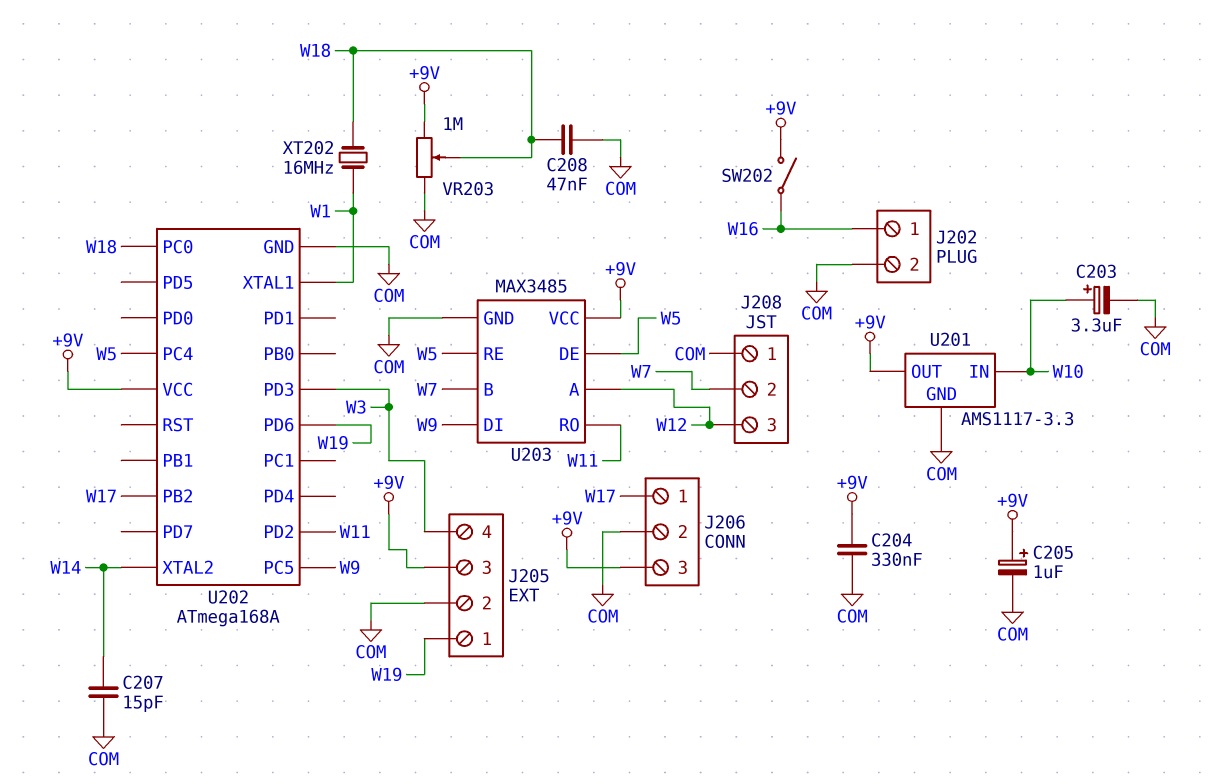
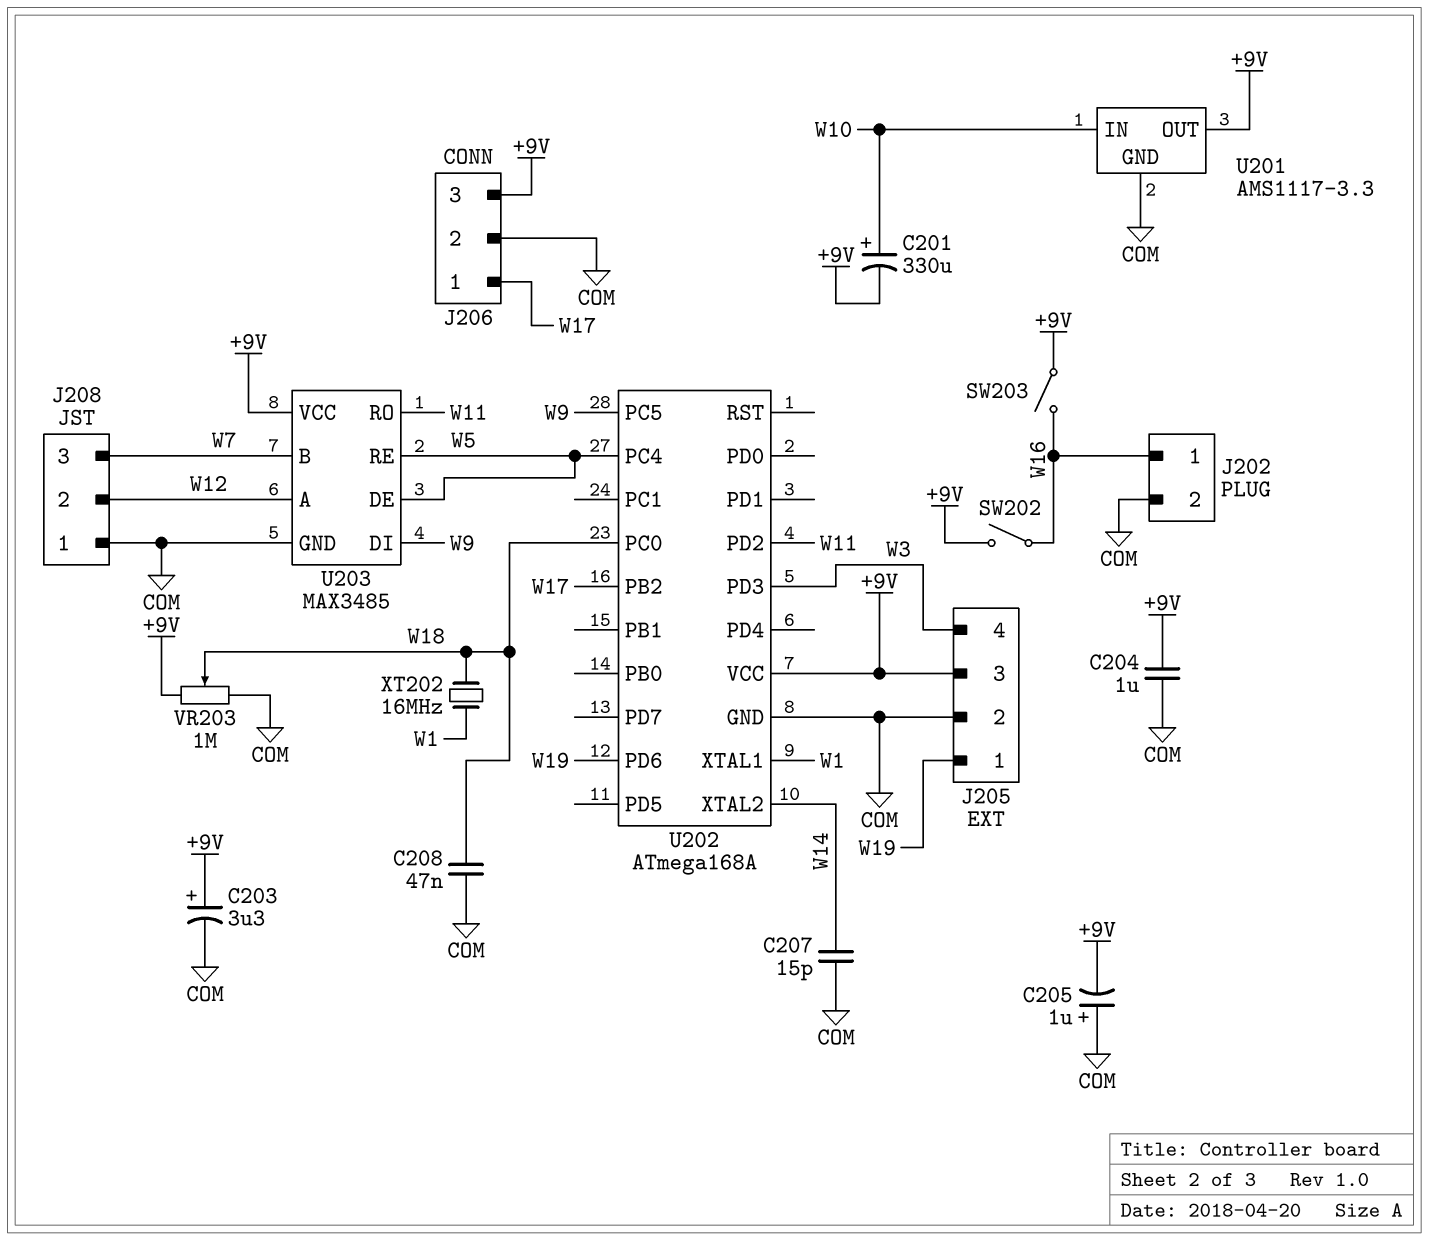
C201: none -> 330uF (plus W10, minus +9V)
C203: 3.3uF (plus W10, minus COM) -> 3.3uF (plus +9V, minus COM)
C204: 330nF (+9V, COM) -> 1uF (+9V, COM)
C205: 1uF (plus +9V, minus COM) -> 1uF (plus COM, minus +9V)
J208 pin 2: W7 -> W12
J208 pin 3: W12 -> W7
SW203: none -> switch (+9V, W16)

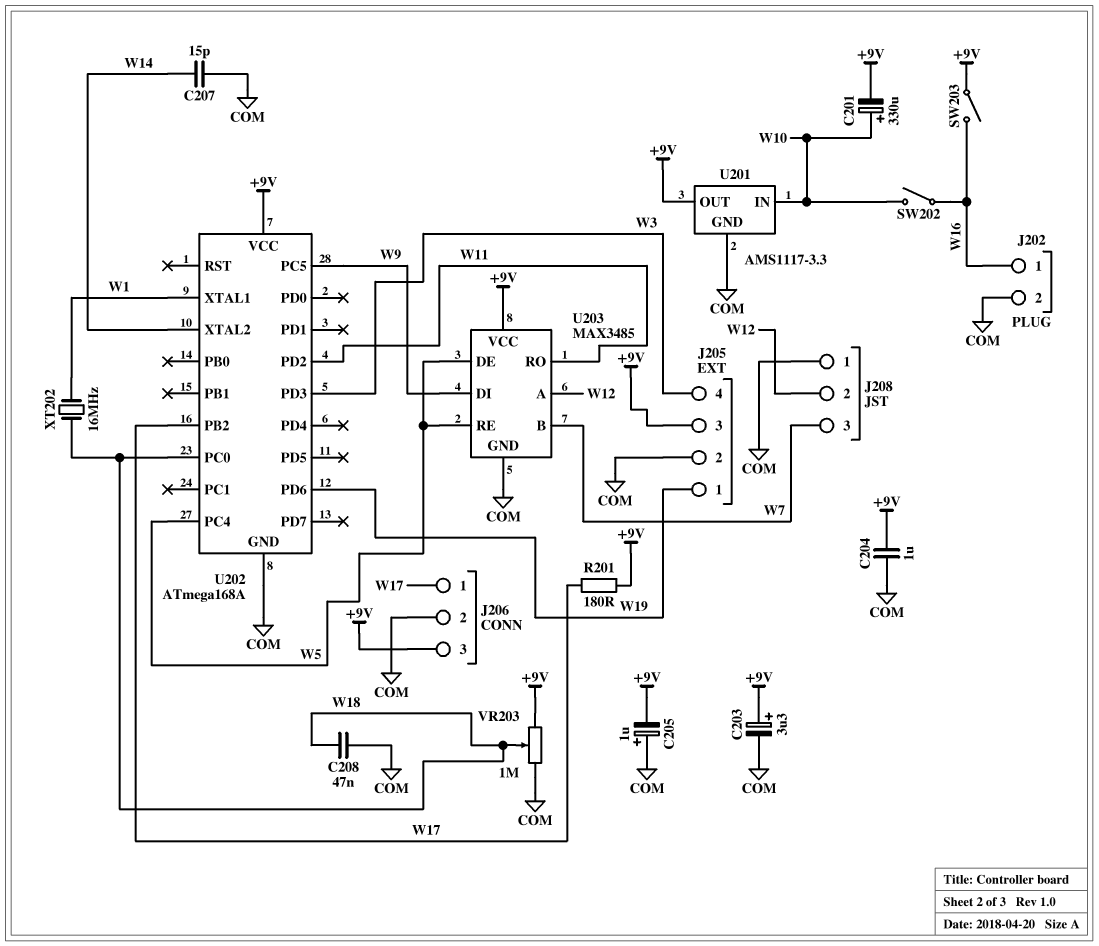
R201: none -> 180 (+9V, W17)
SW202: switch (+9V, W16) -> switch (W10, W16)

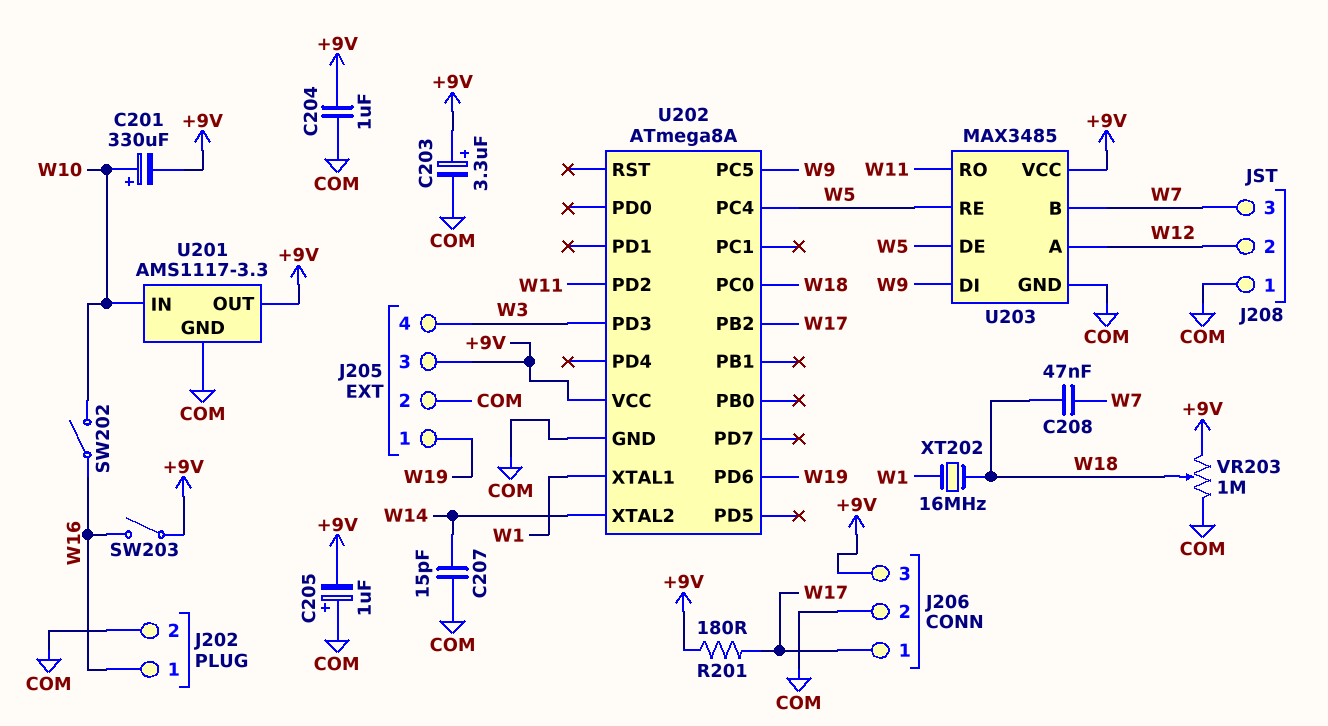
C208: 47nF (COM, W18) -> 47nF (W7, W18)
U202: ATmega168A -> ATmega8A

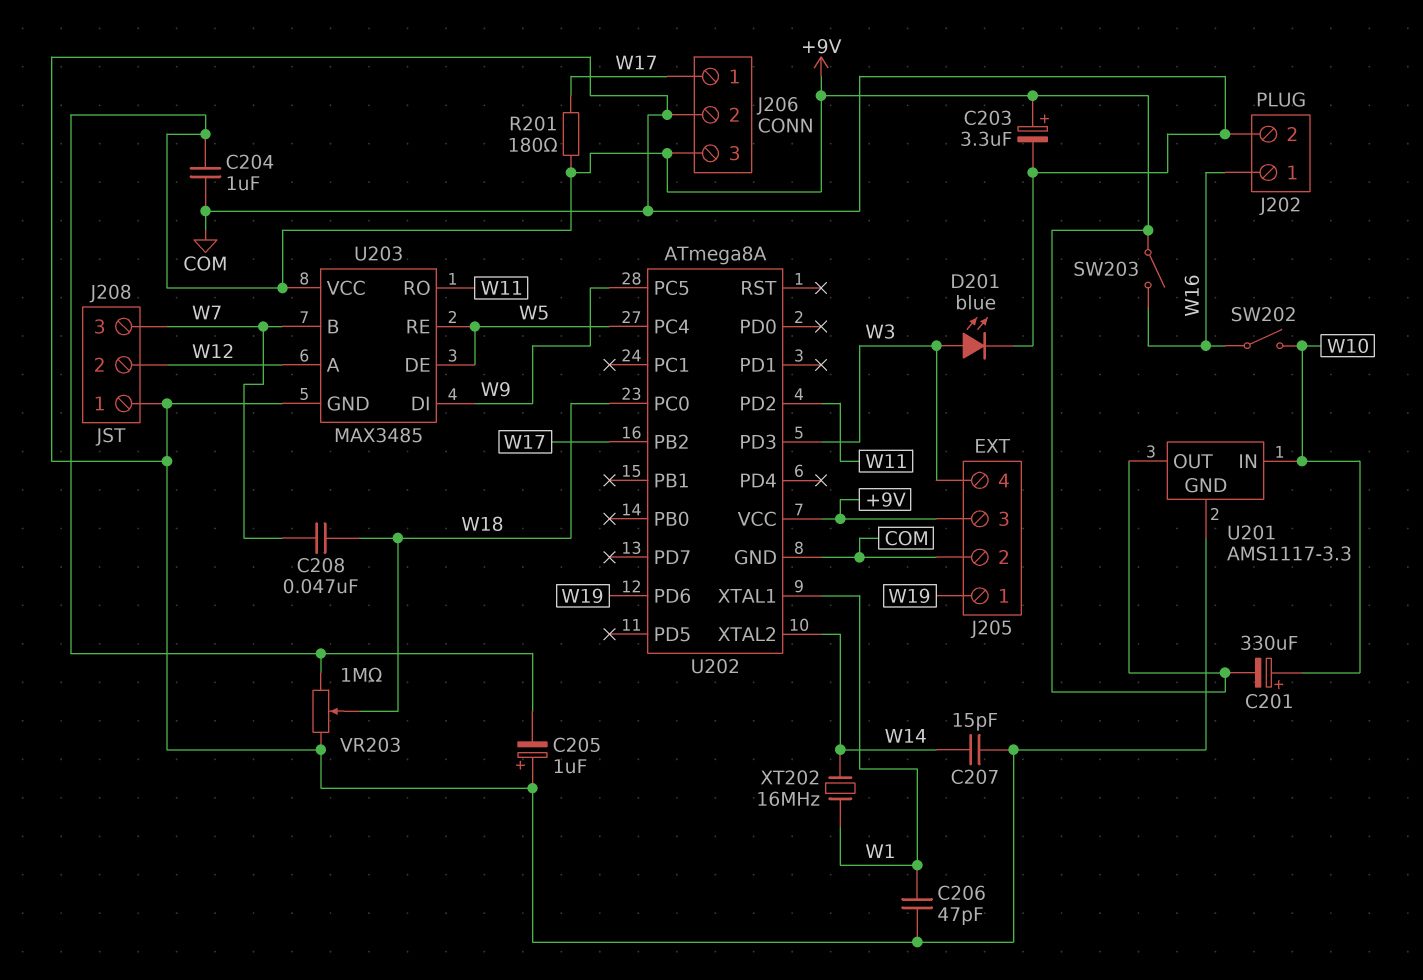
C206: none -> 47pF (COM, W1)
D201: none -> LED blue (A W3, K COM)
XT202: 16MHz (W1, W18) -> 16MHz (W1, W14)

